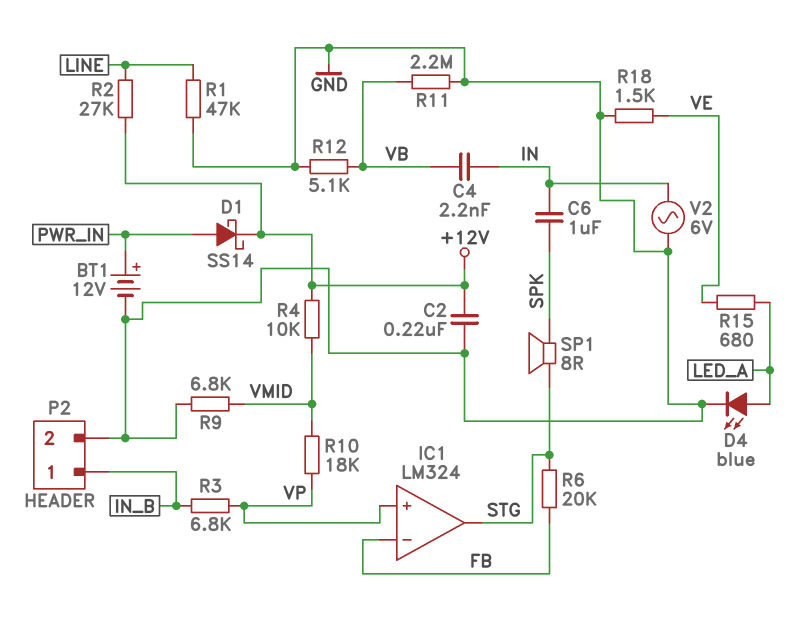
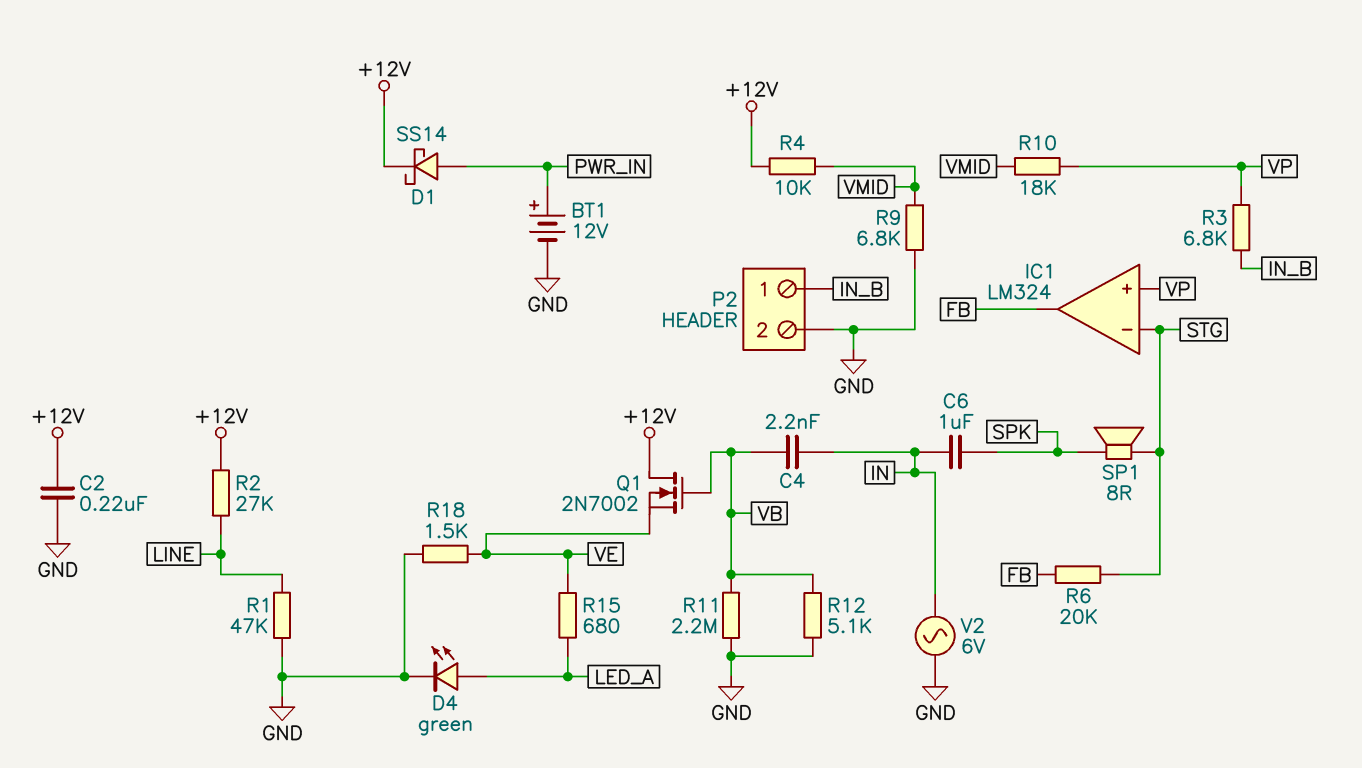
D4: LED blue (A LED_A, K GND) -> LED green (A LED_A, K GND)
IC1 pin in-: FB -> STG
IC1 pin out: STG -> FB
Q1: none -> NMOS 2N7002 (G VB, D +12V, S VE)

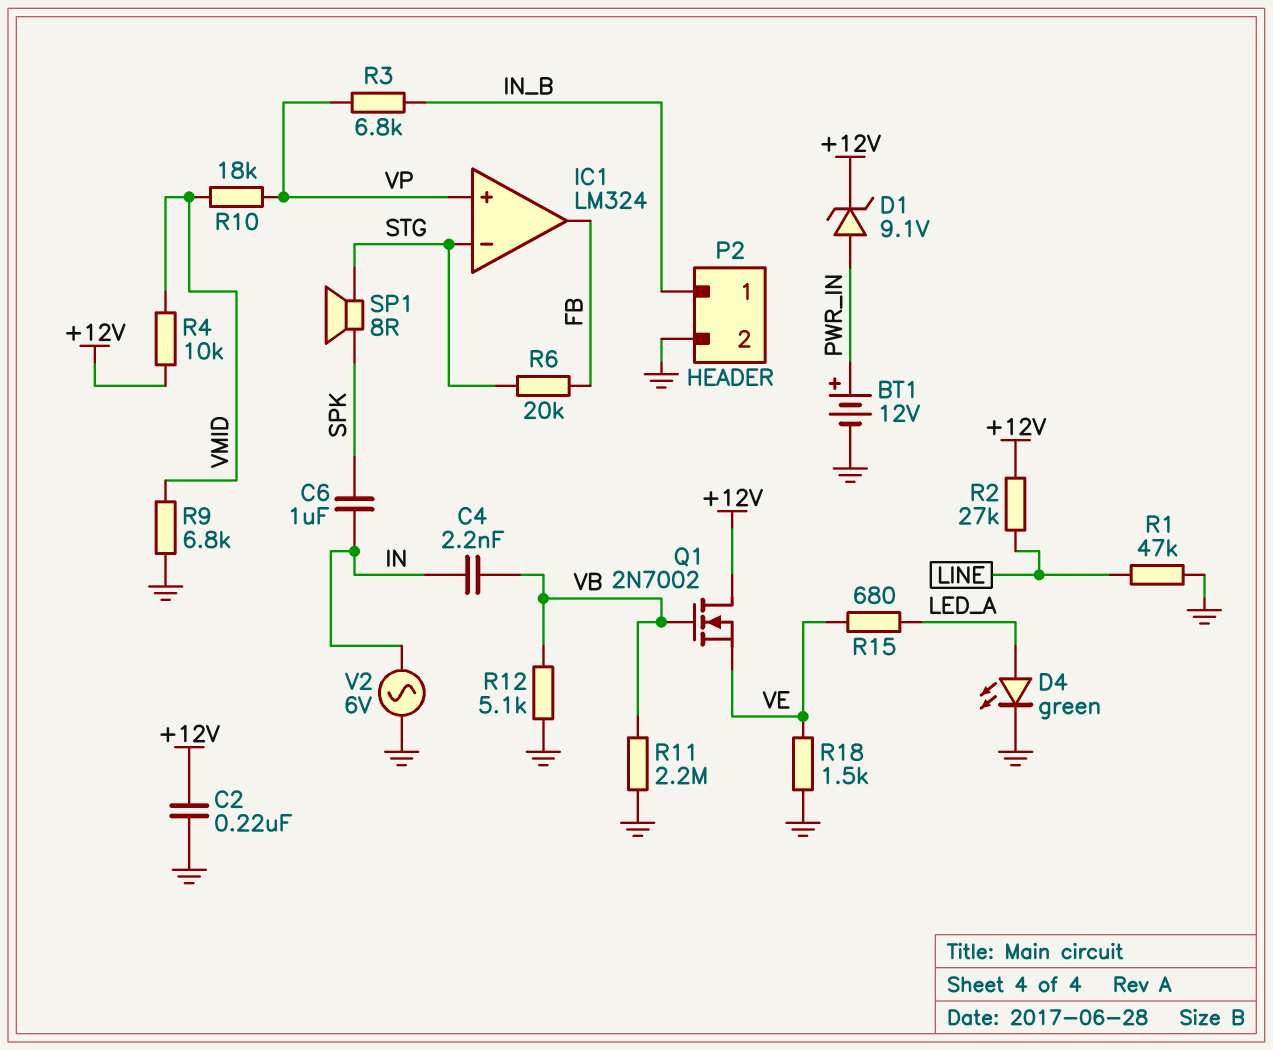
D1: schottky SS14 (A PWR_IN, K +12V) -> zener 9.1V (A PWR_IN, K +12V)

